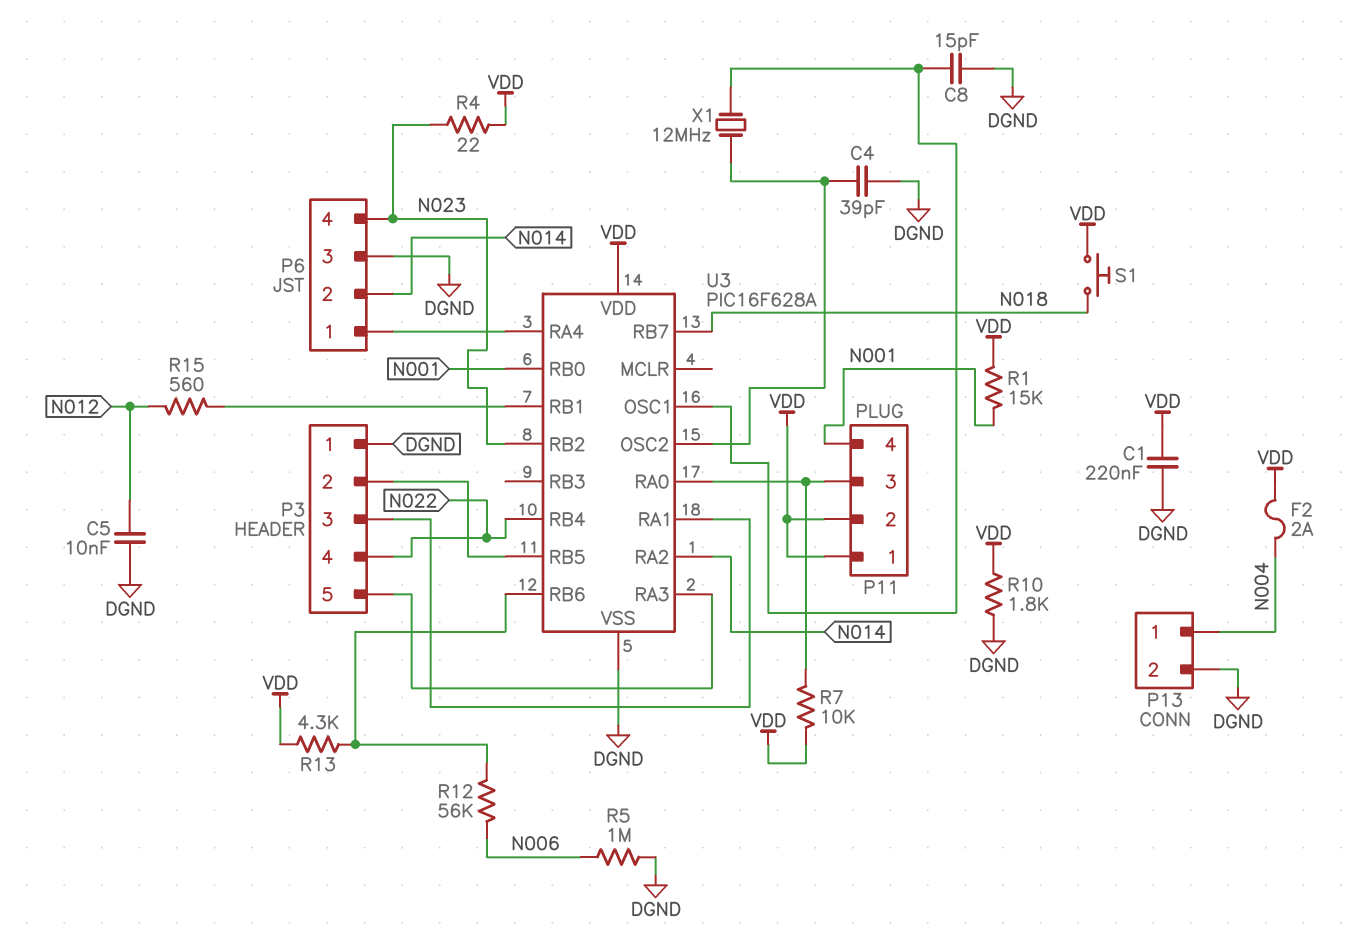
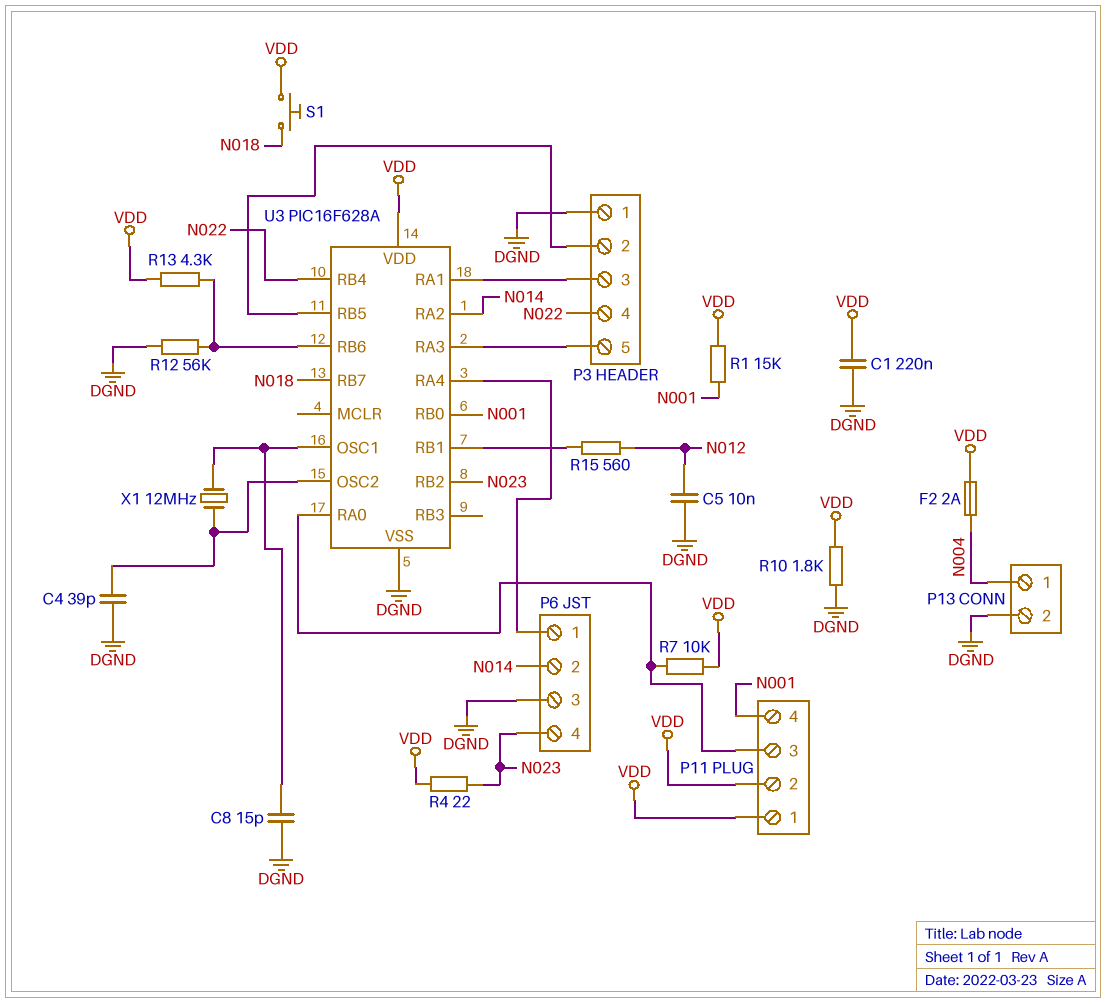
R5: 1M (DGND, N006) -> none
R12: 56k (N006, U3/RB6) -> 56k (DGND, U3/RB6)

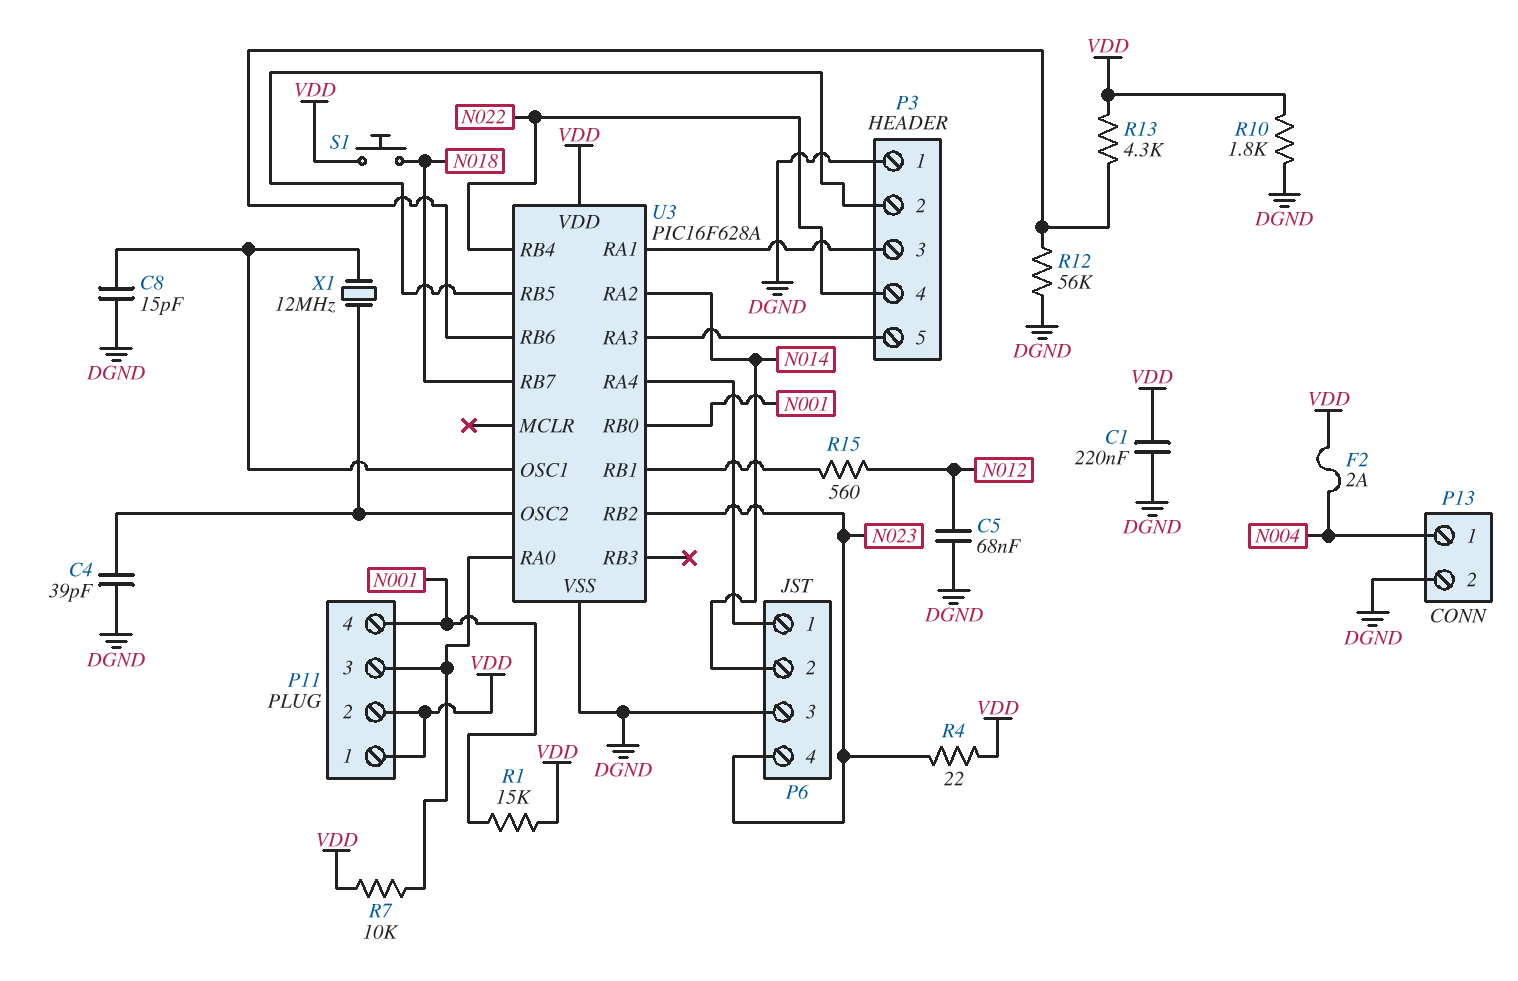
C5: 10nF (DGND, N012) -> 68nF (DGND, N012)

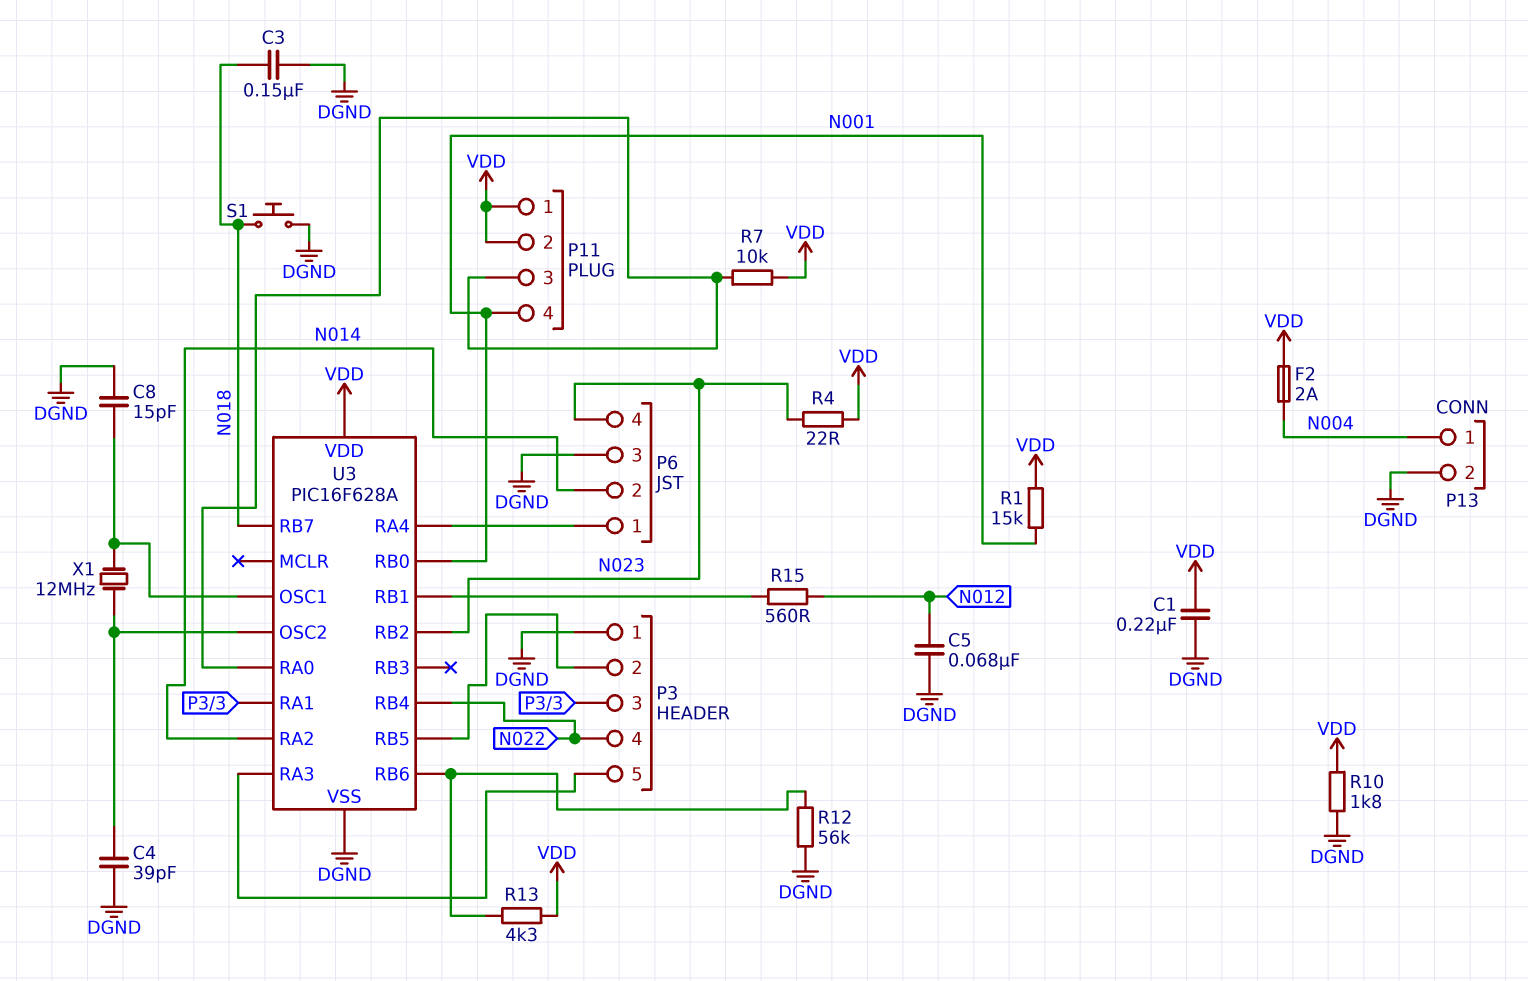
C3: none -> 150nF (DGND, N018)
S1: button (N018, VDD) -> button (DGND, N018)

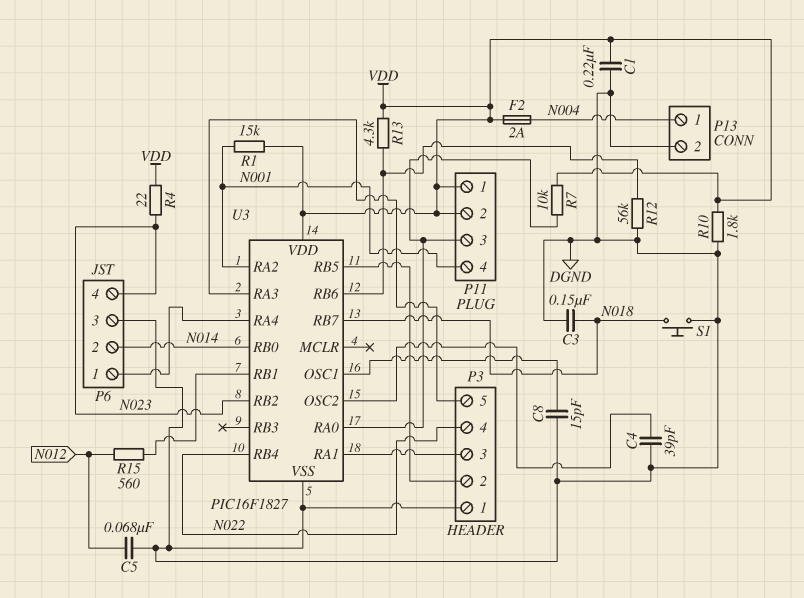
U3: PIC16F628A -> PIC16F1827
U3 pin RA2: N014 -> N001
U3 pin RB0: N001 -> N014
X1: 12MHz (U3/OSC1, U3/OSC2) -> none

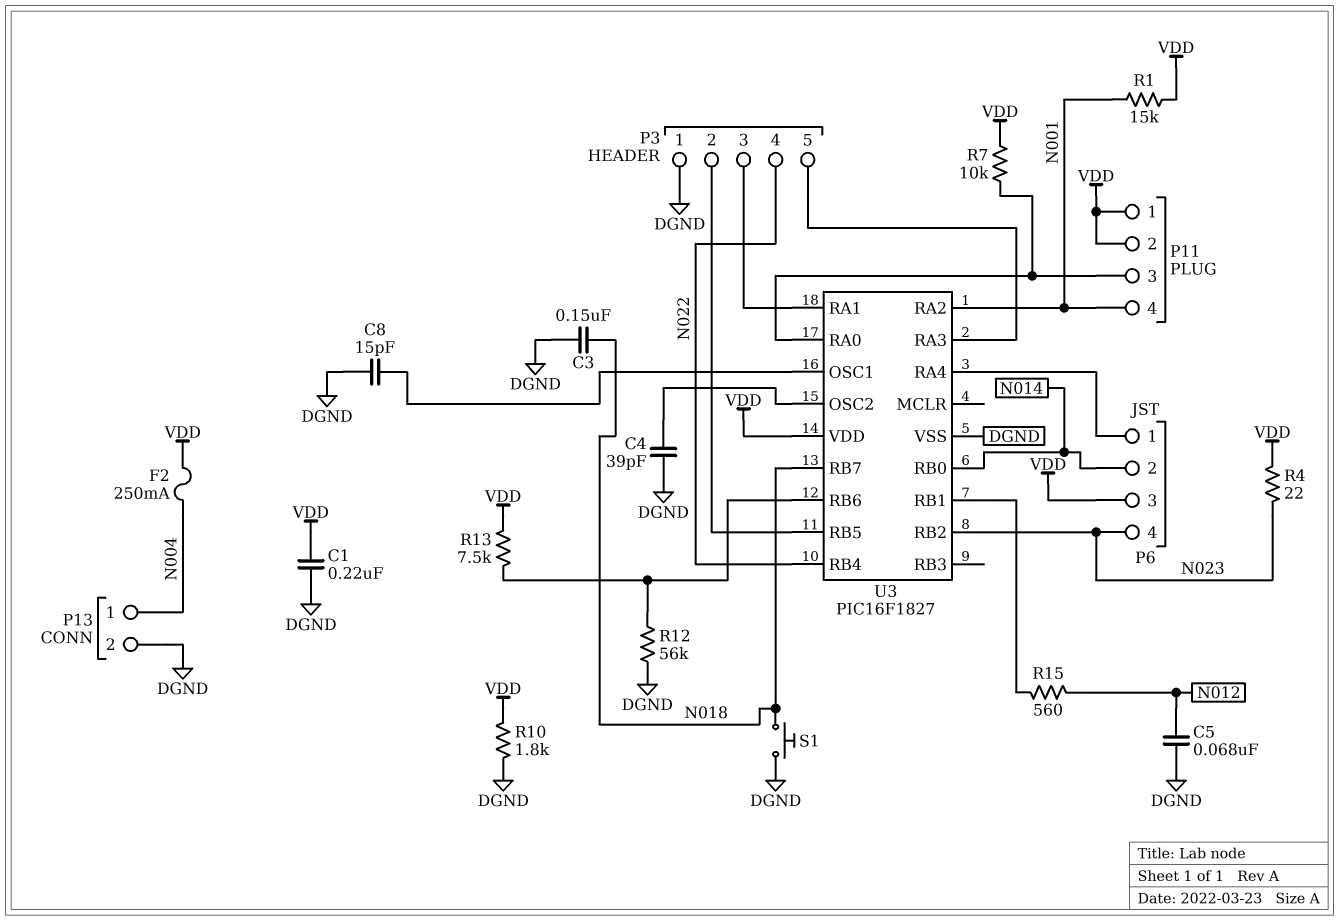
F2: 2A (N004, VDD) -> 250mA (N004, VDD)
P6 pin 3: DGND -> VDD
R13: 4.3k (U3/RB6, VDD) -> 7.5k (U3/RB6, VDD)

